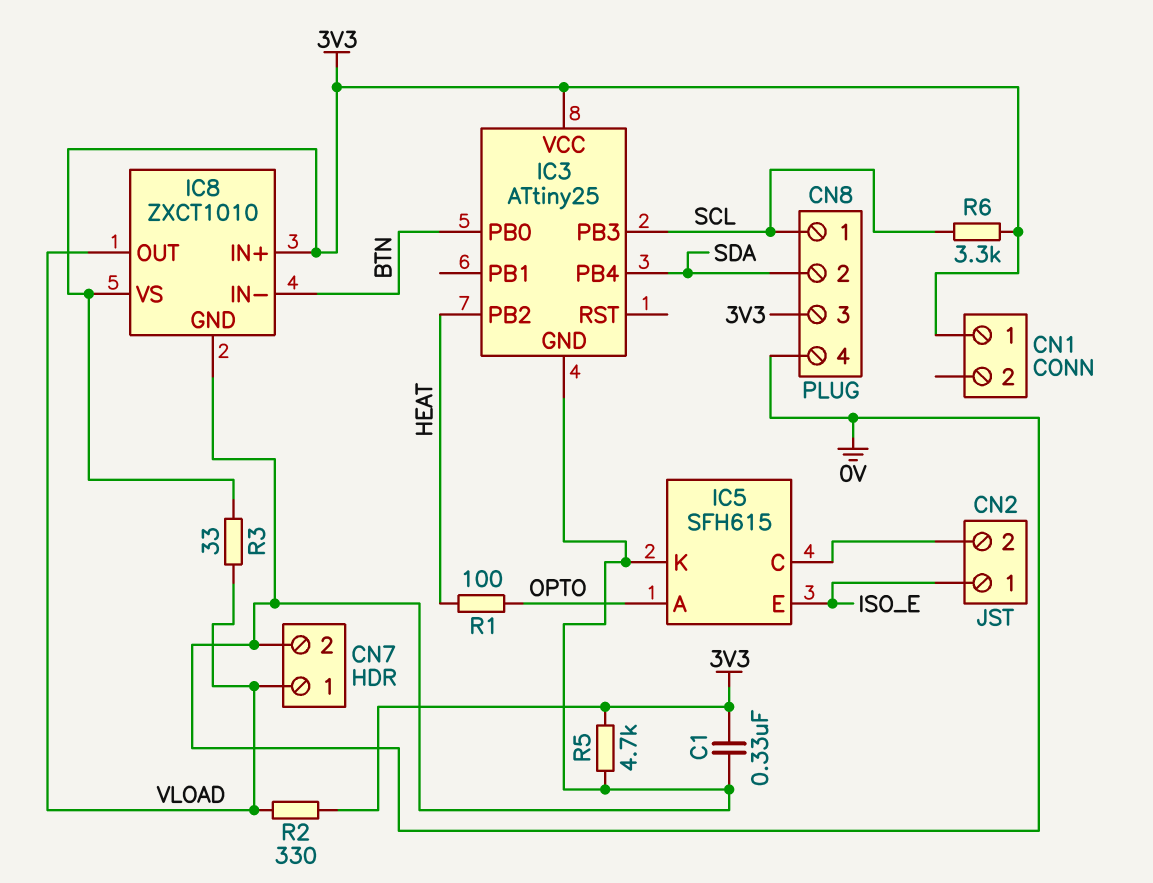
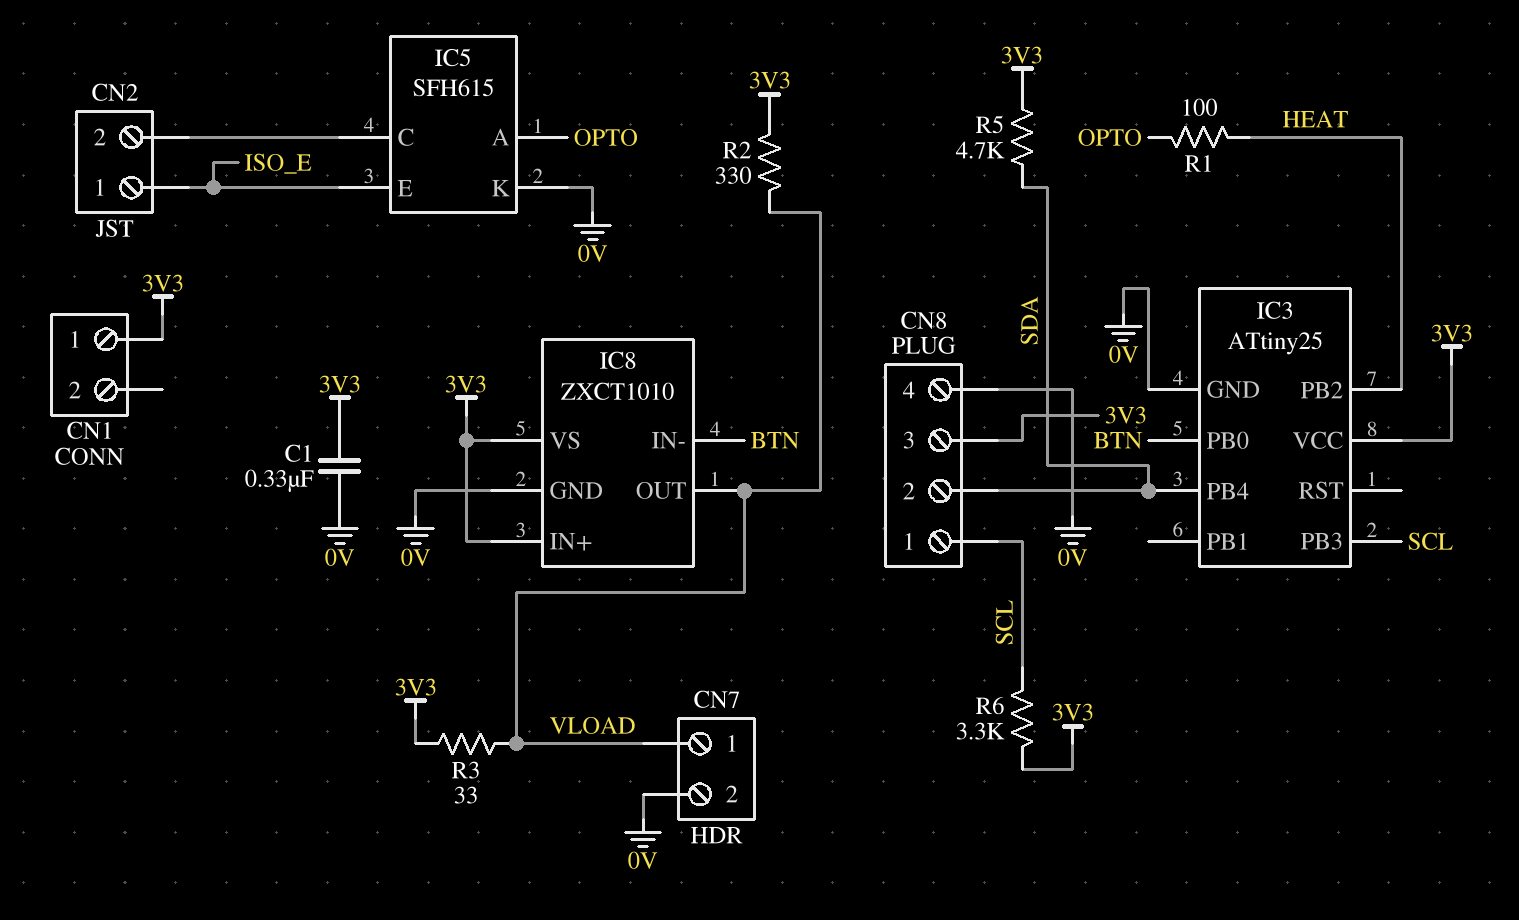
R5: 4.7k (0V, 3V3) -> 4.7k (3V3, SDA)

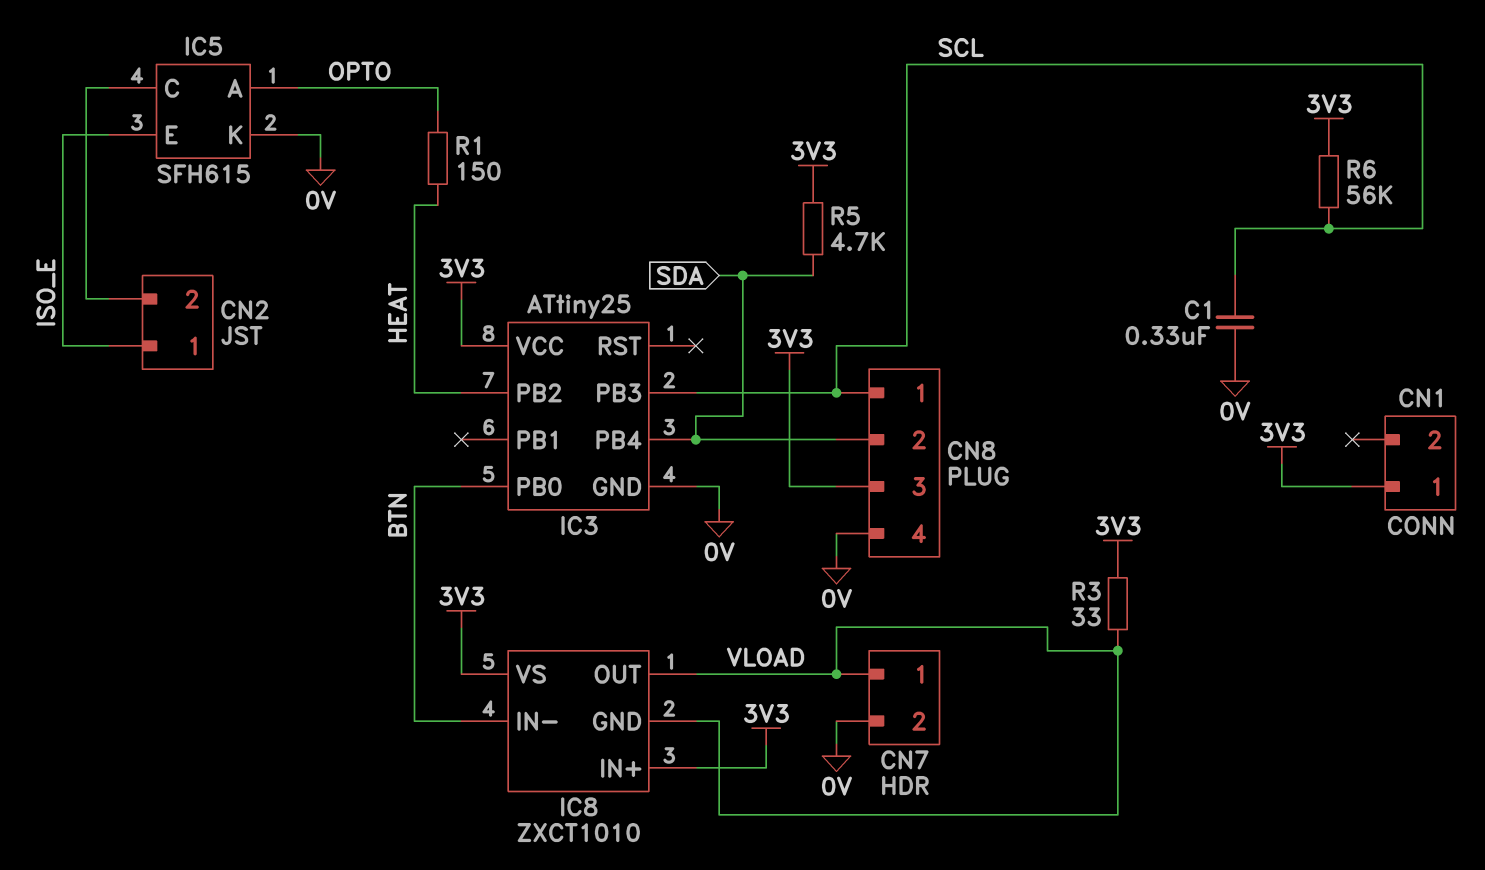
C1: 330nF (0V, 3V3) -> 330nF (0V, SCL)
IC8 pin GND: 0V -> VLOAD
R1: 100 (HEAT, OPTO) -> 150 (HEAT, OPTO)
R2: 330 (3V3, VLOAD) -> none
R6: 3.3k (3V3, SCL) -> 56k (3V3, SCL)

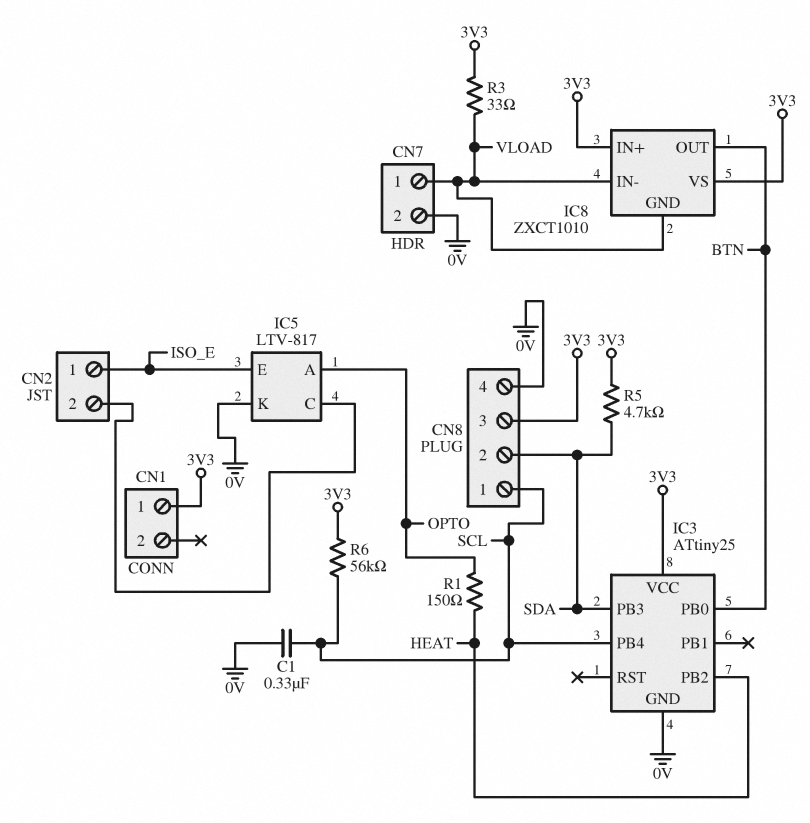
IC3 pin PB3: SCL -> SDA
IC3 pin PB4: SDA -> SCL
IC5: SFH615 -> LTV-817
IC8 pin IN-: BTN -> VLOAD
IC8 pin OUT: VLOAD -> BTN

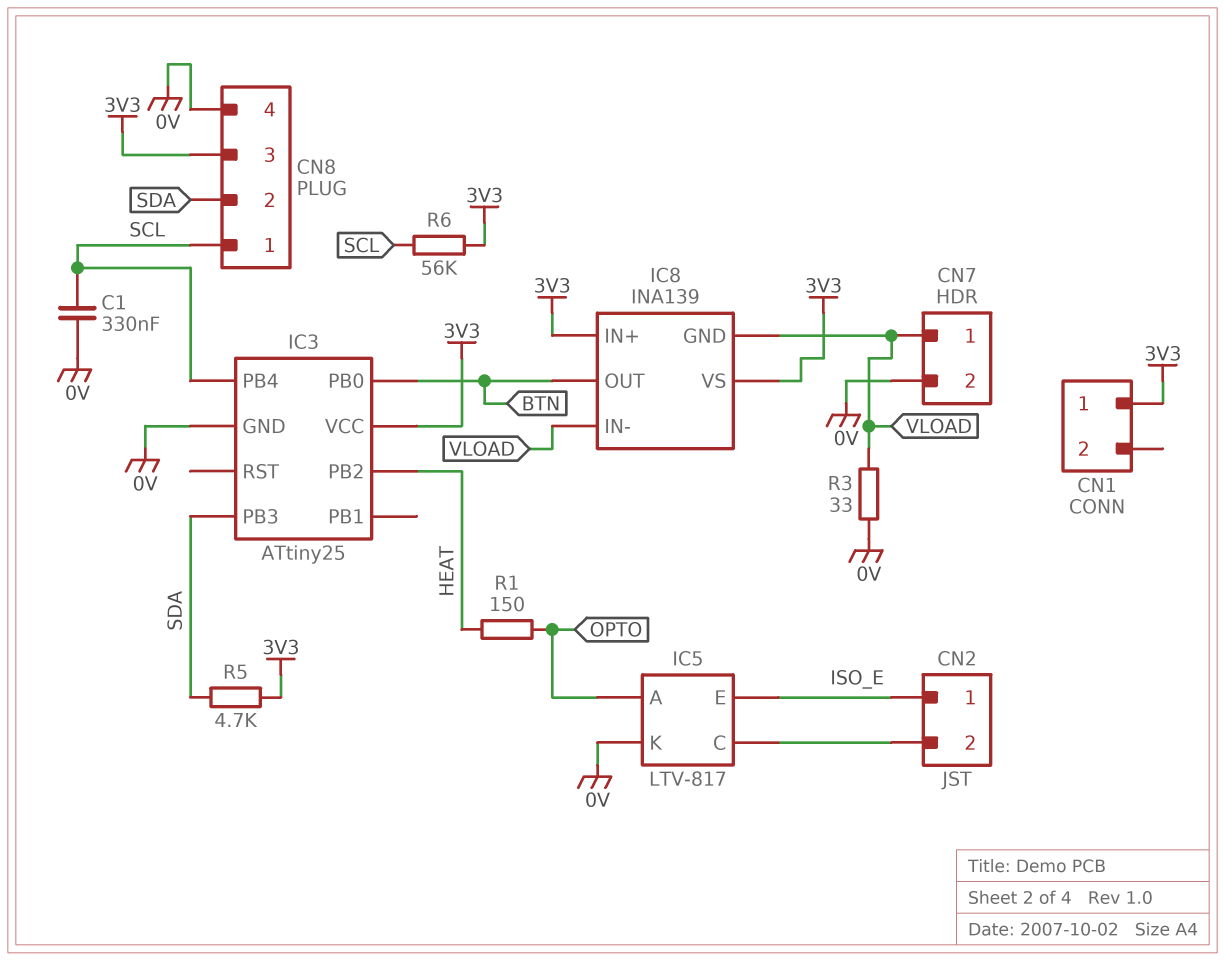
IC8: ZXCT1010 -> INA139
R3: 33 (3V3, VLOAD) -> 33 (0V, VLOAD)

